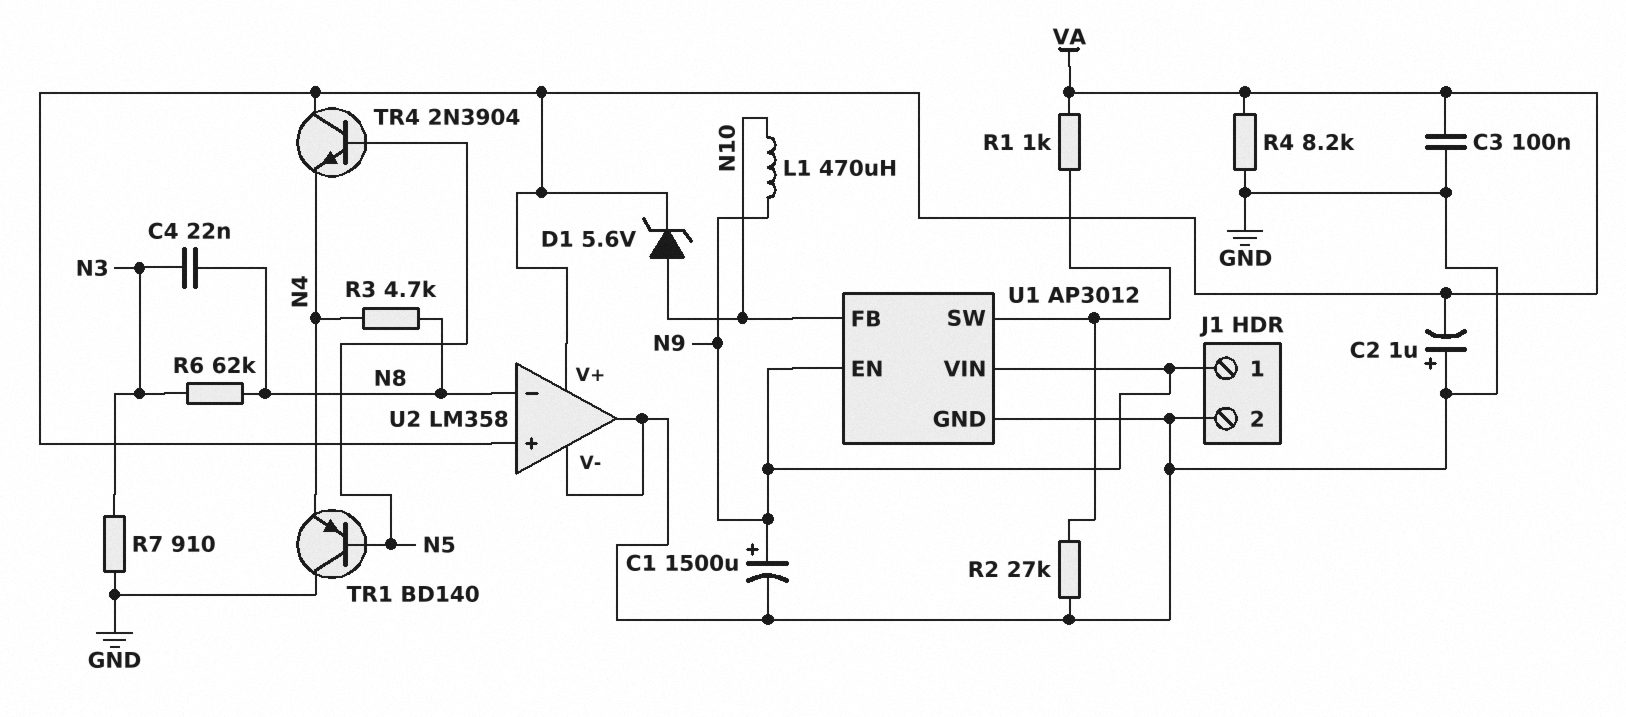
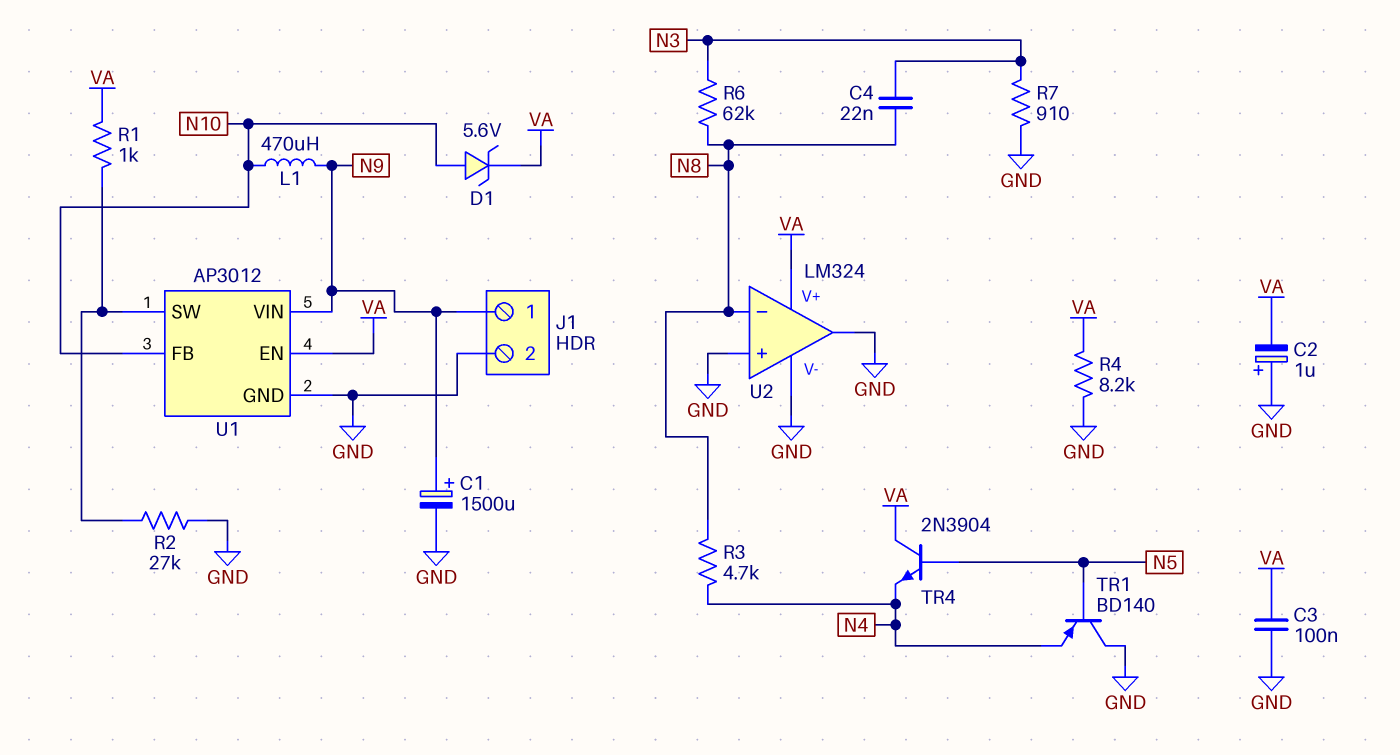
U1 pin EN: N9 -> VA
U2: LM358 -> LM324
U2 pin in+: VA -> GND

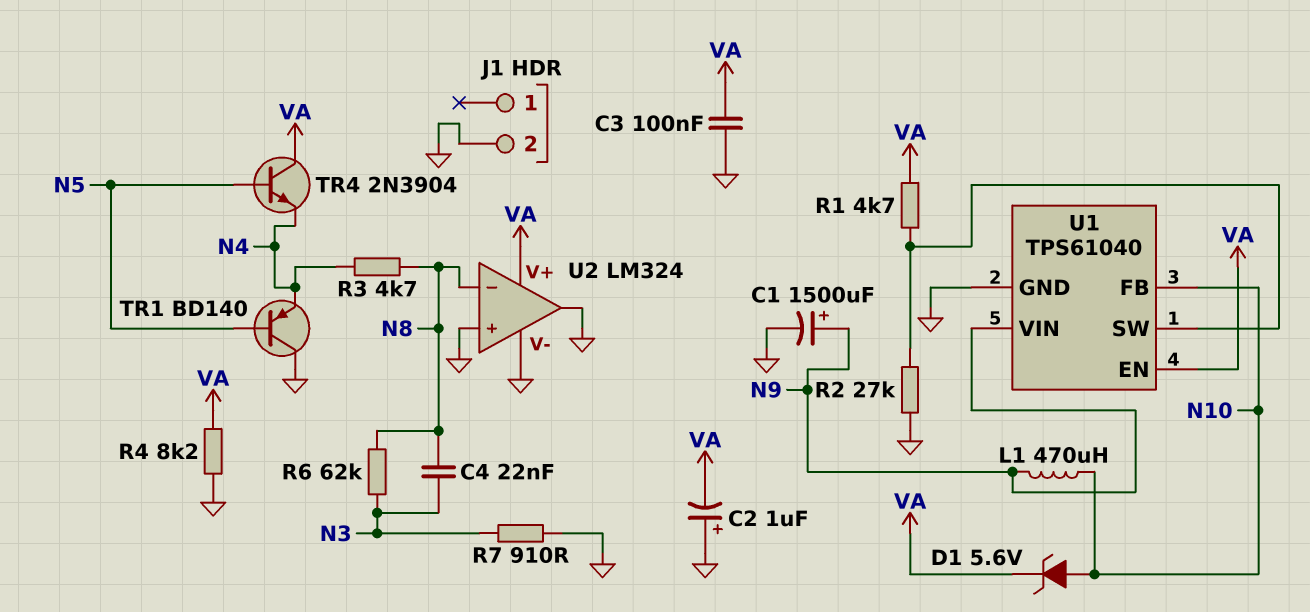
J1 pin 1: N9 -> none
R1: 1k (U1/SW, VA) -> 4.7k (U1/SW, VA)
U1: AP3012 -> TPS61040

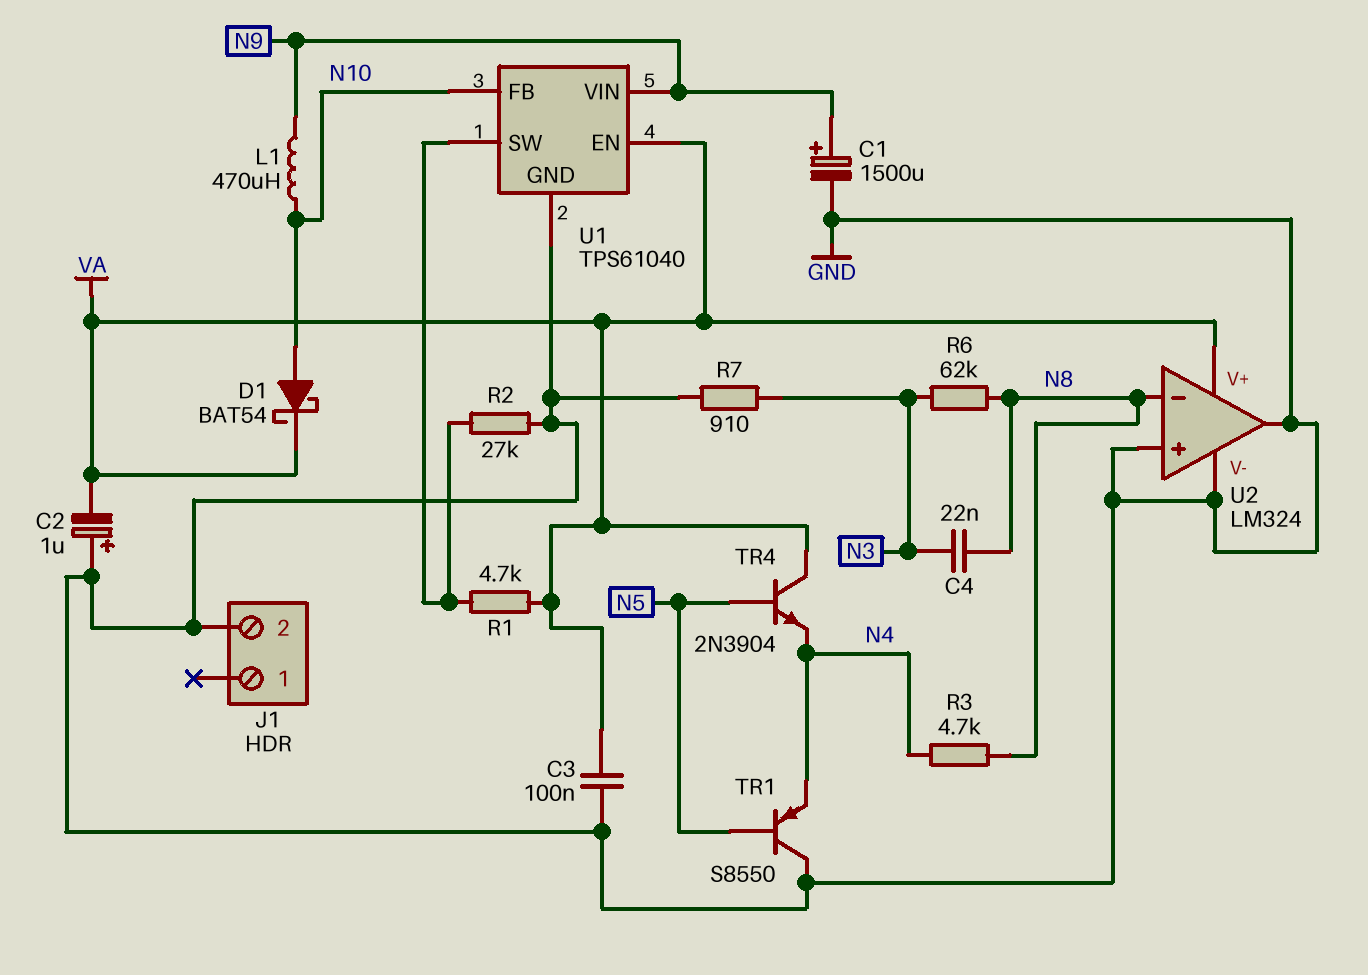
D1: zener 5.6V (A N10, K VA) -> schottky BAT54 (A N10, K VA)
R4: 8.2k (GND, VA) -> none
TR1: PNP BD140 (B N5, C GND, E N4) -> PNP S8550 (B N5, C GND, E N4)

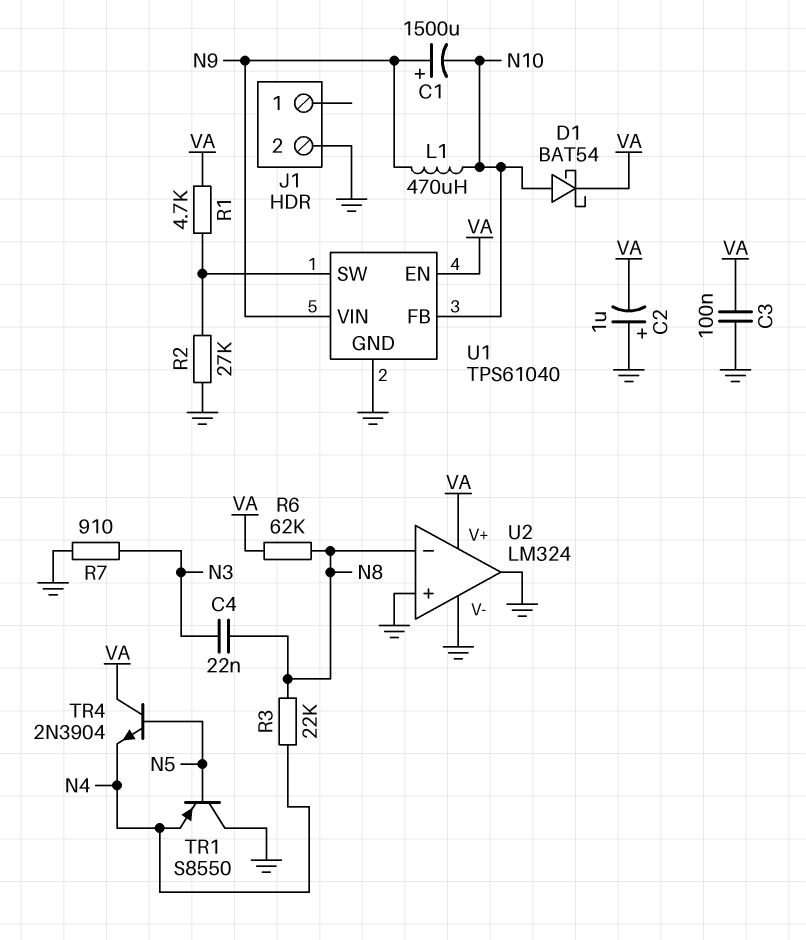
C1: 1500uF (plus N9, minus GND) -> 1500uF (plus N9, minus N10)
R3: 4.7k (N4, N8) -> 22k (N4, N8)
R6: 62k (N3, N8) -> 62k (N8, VA)

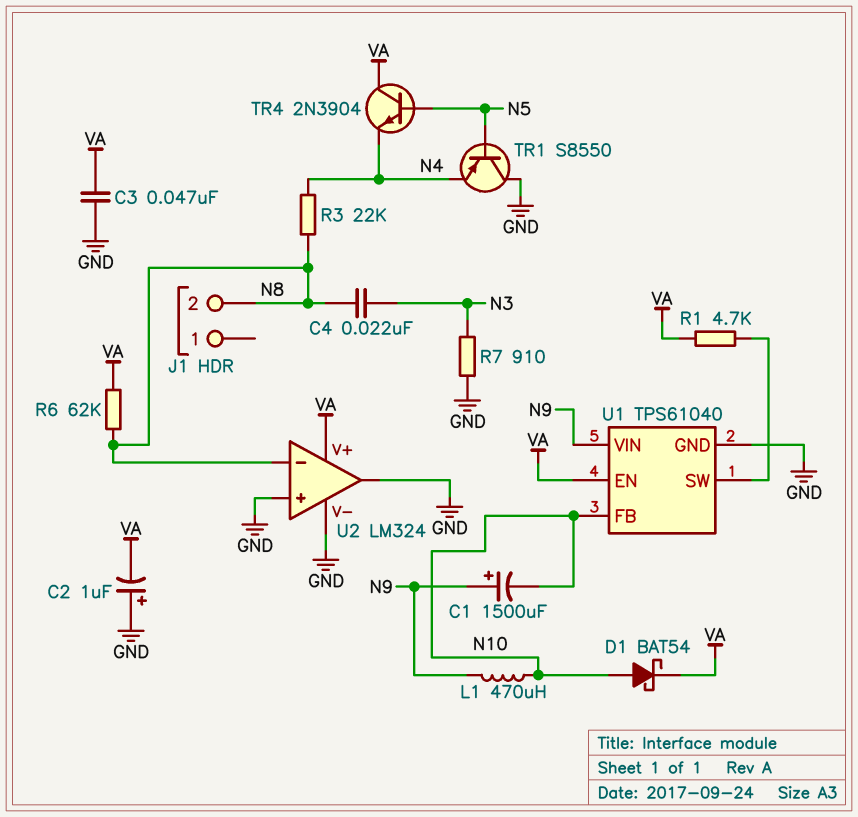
C3: 100nF (GND, VA) -> 47nF (GND, VA)
J1 pin 2: GND -> N8
R2: 27k (GND, U1/SW) -> none

